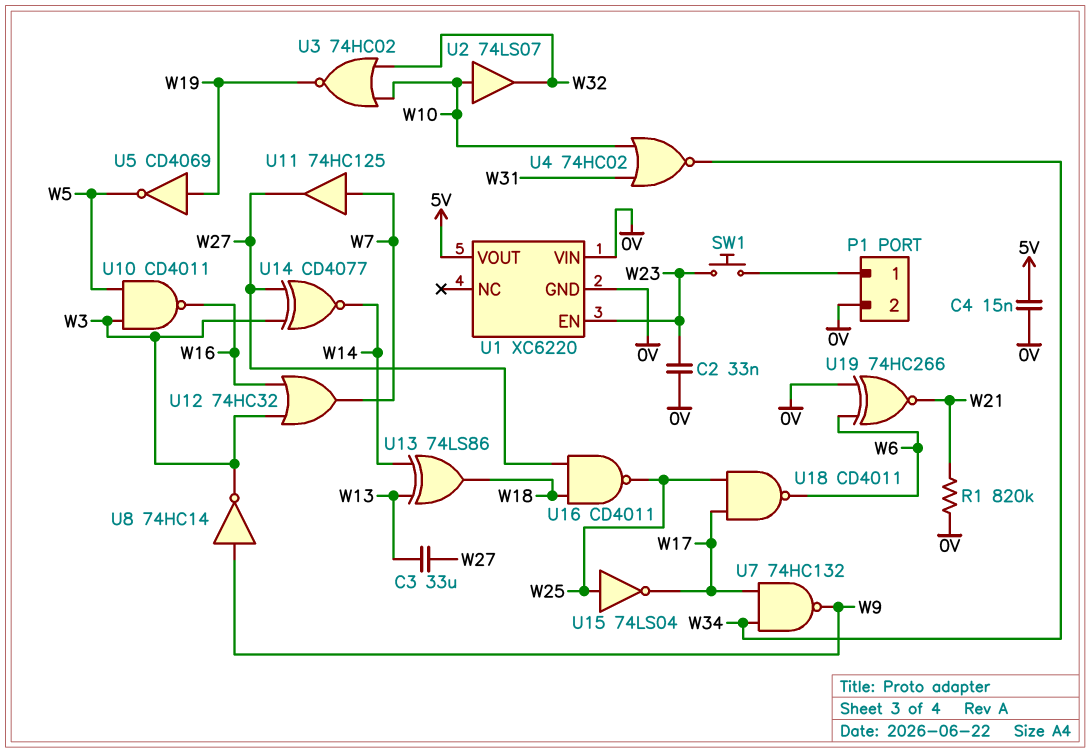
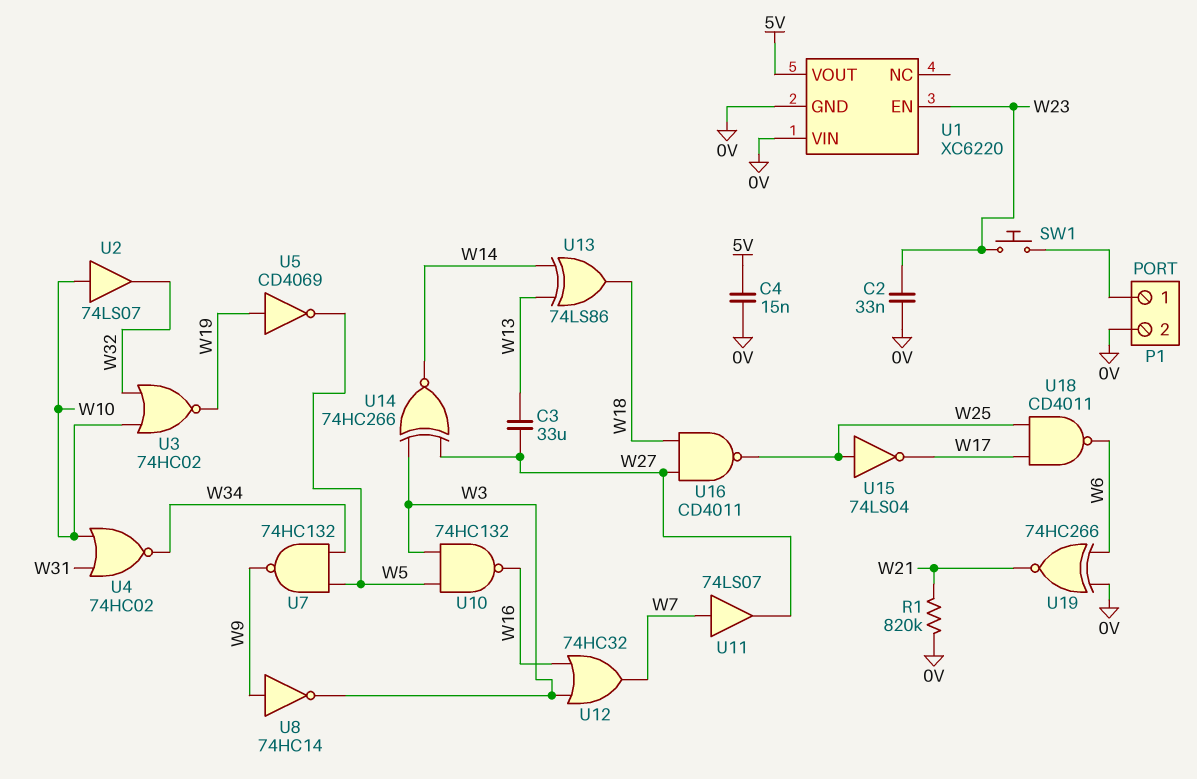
U7: NAND 74HC132 (in W17, in W34, out W9) -> NAND 74HC132 (in W5, in W34, out W9)
U10: NAND CD4011 (in W3, in W5, out W16) -> NAND 74HC132 (in W3, in W5, out W16)
U11: buffer 74HC125 (in W7, out W27) -> buffer 74LS07 (in W7, out W27)
U14: XNOR CD4077 (in W3, in W27, out W14) -> XNOR 74HC266 (in W3, in W27, out W14)

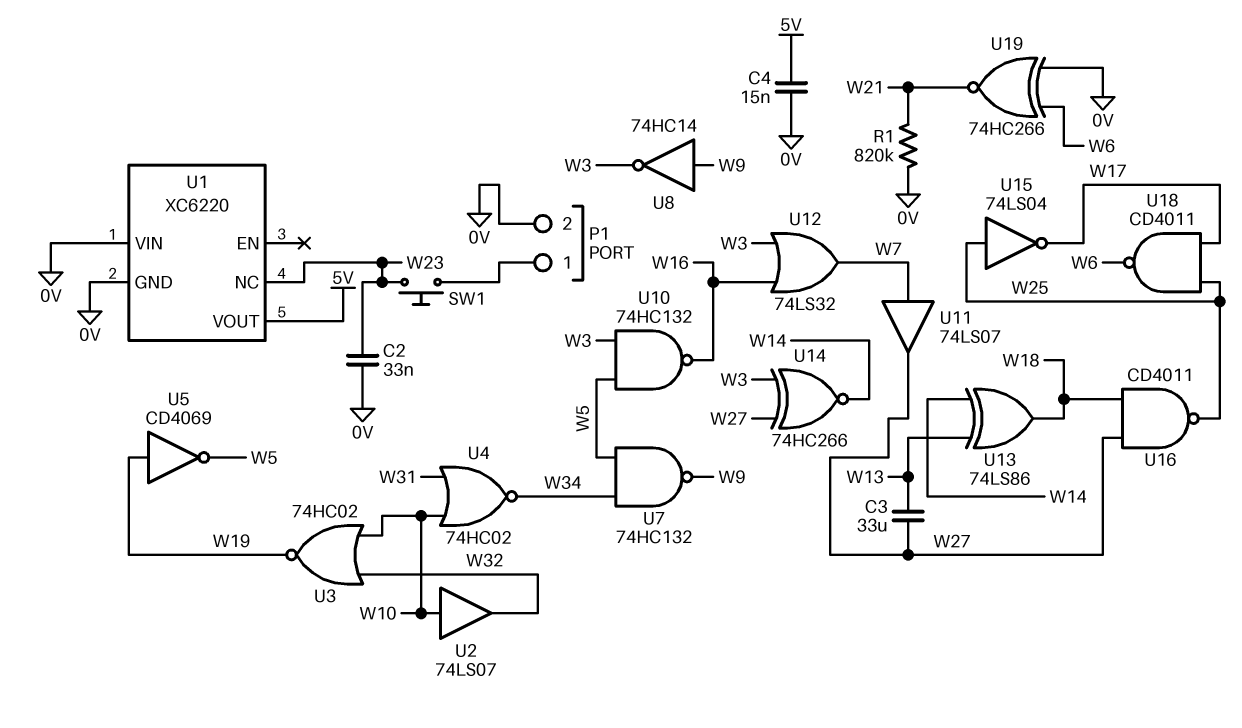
U1 pin EN: W23 -> none
U1 pin NC: none -> W23
U12: OR 74HC32 (in W3, in W16, out W7) -> OR 74LS32 (in W3, in W16, out W7)

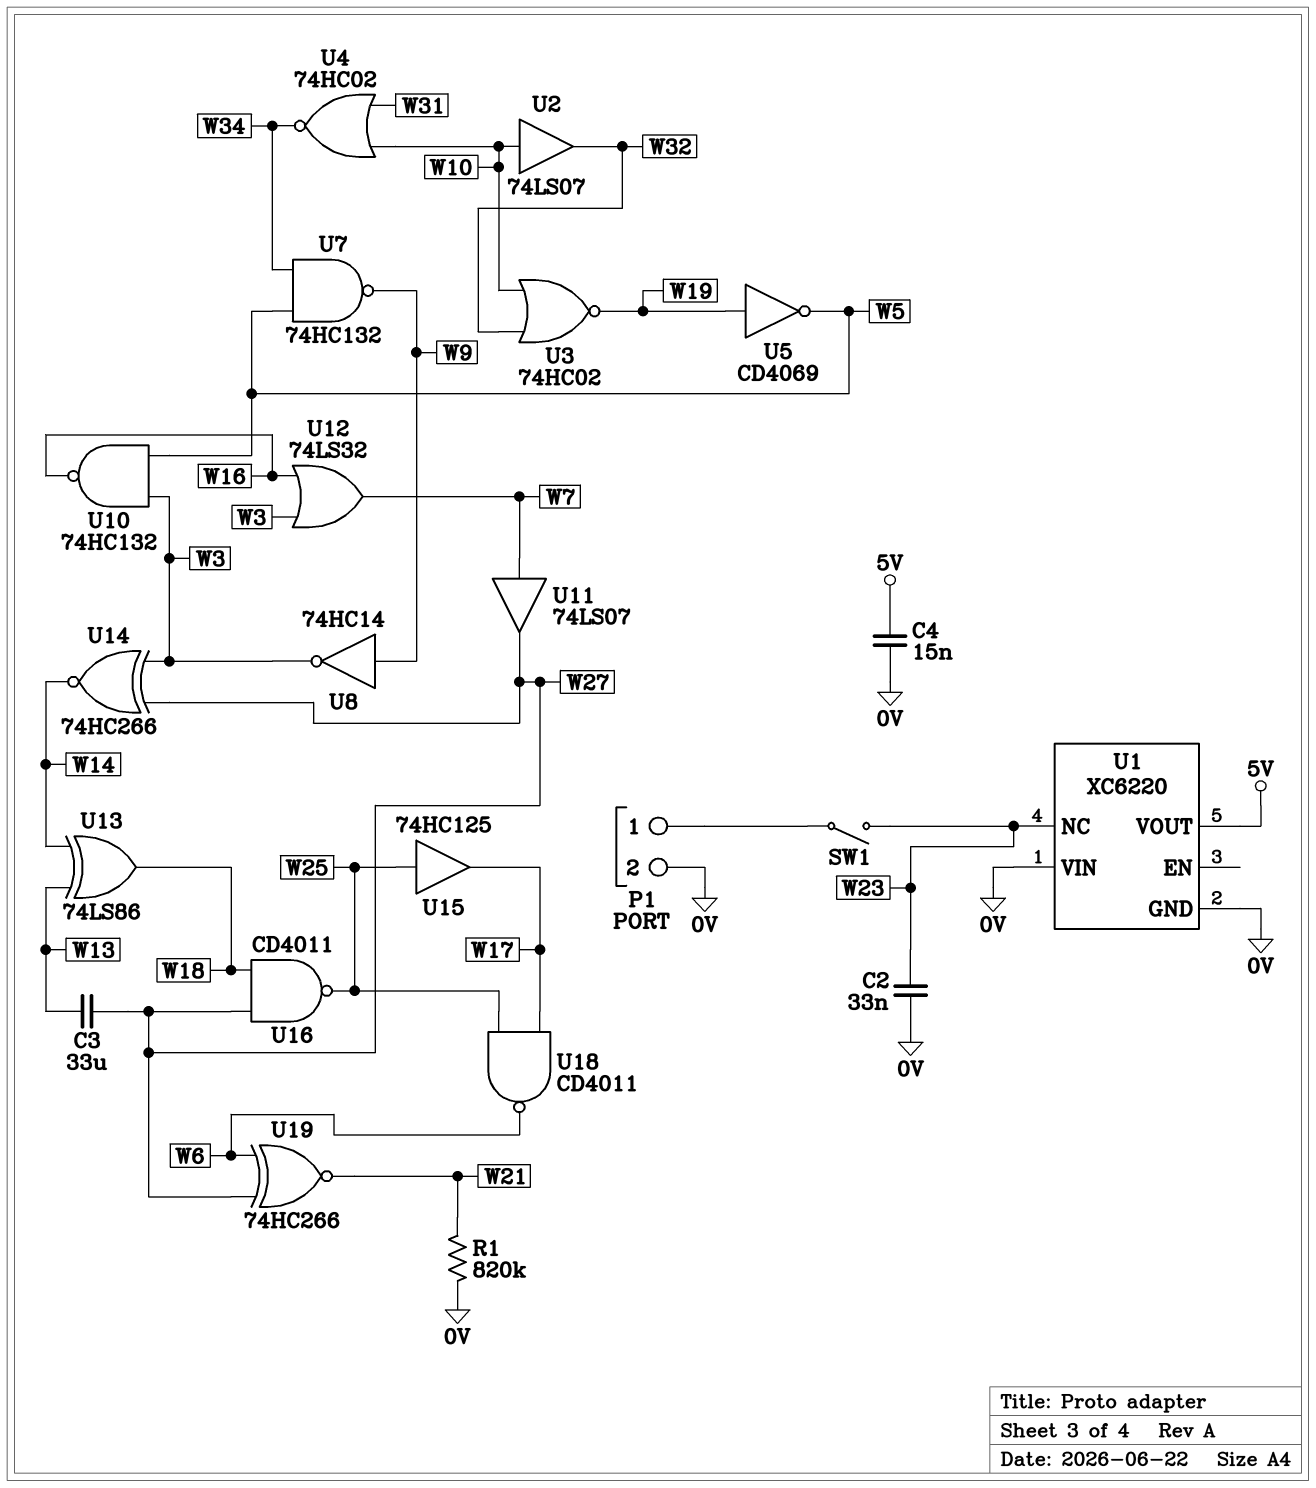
SW1: button (P1/1, W23) -> switch (P1/1, W23)
U15: NOT 74LS04 (in W25, out W17) -> buffer 74HC125 (in W25, out W17)
U19: XNOR 74HC266 (in 0V, in W6, out W21) -> XNOR 74HC266 (in W6, in W27, out W21)

